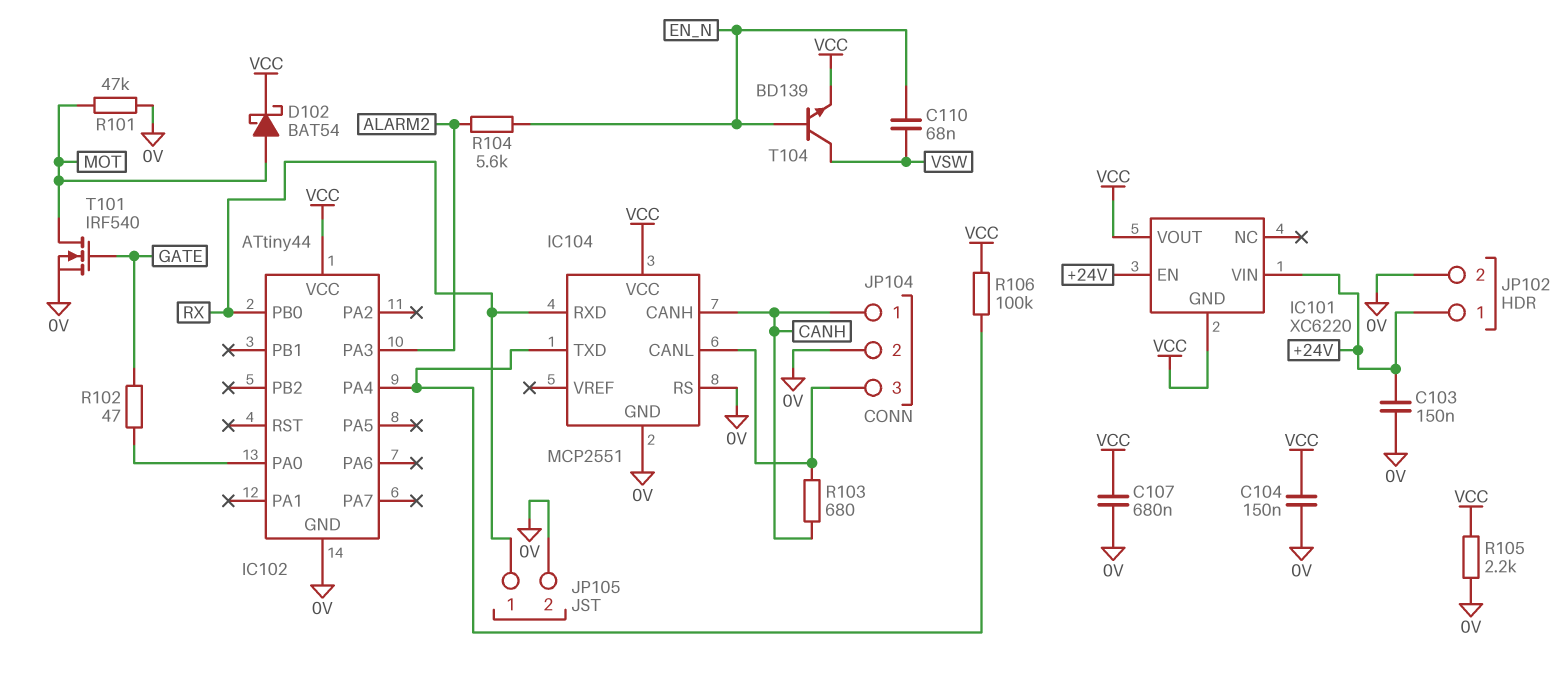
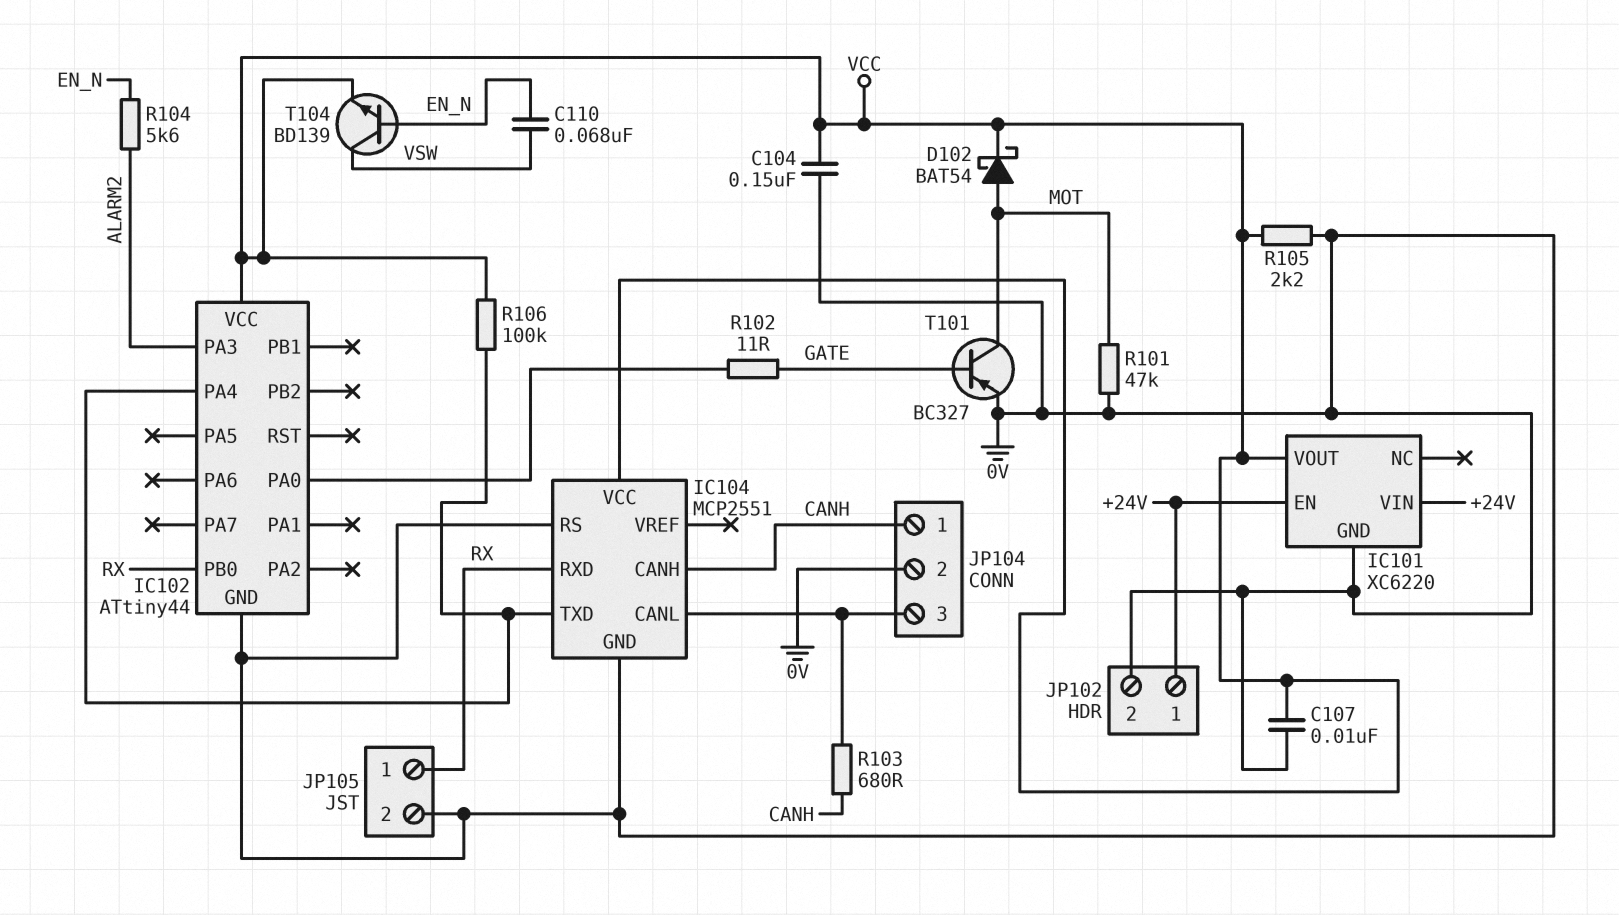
C103: 150nF (+24V, 0V) -> none
C107: 680nF (0V, VCC) -> 10nF (0V, VCC)
IC101 pin GND: VCC -> 0V
R102: 47 (GATE, IC102/PA0) -> 11 (GATE, IC102/PA0)
T101: NMOS IRF540 (G GATE, D MOT, S 0V) -> PNP BC327 (B GATE, C MOT, E 0V)

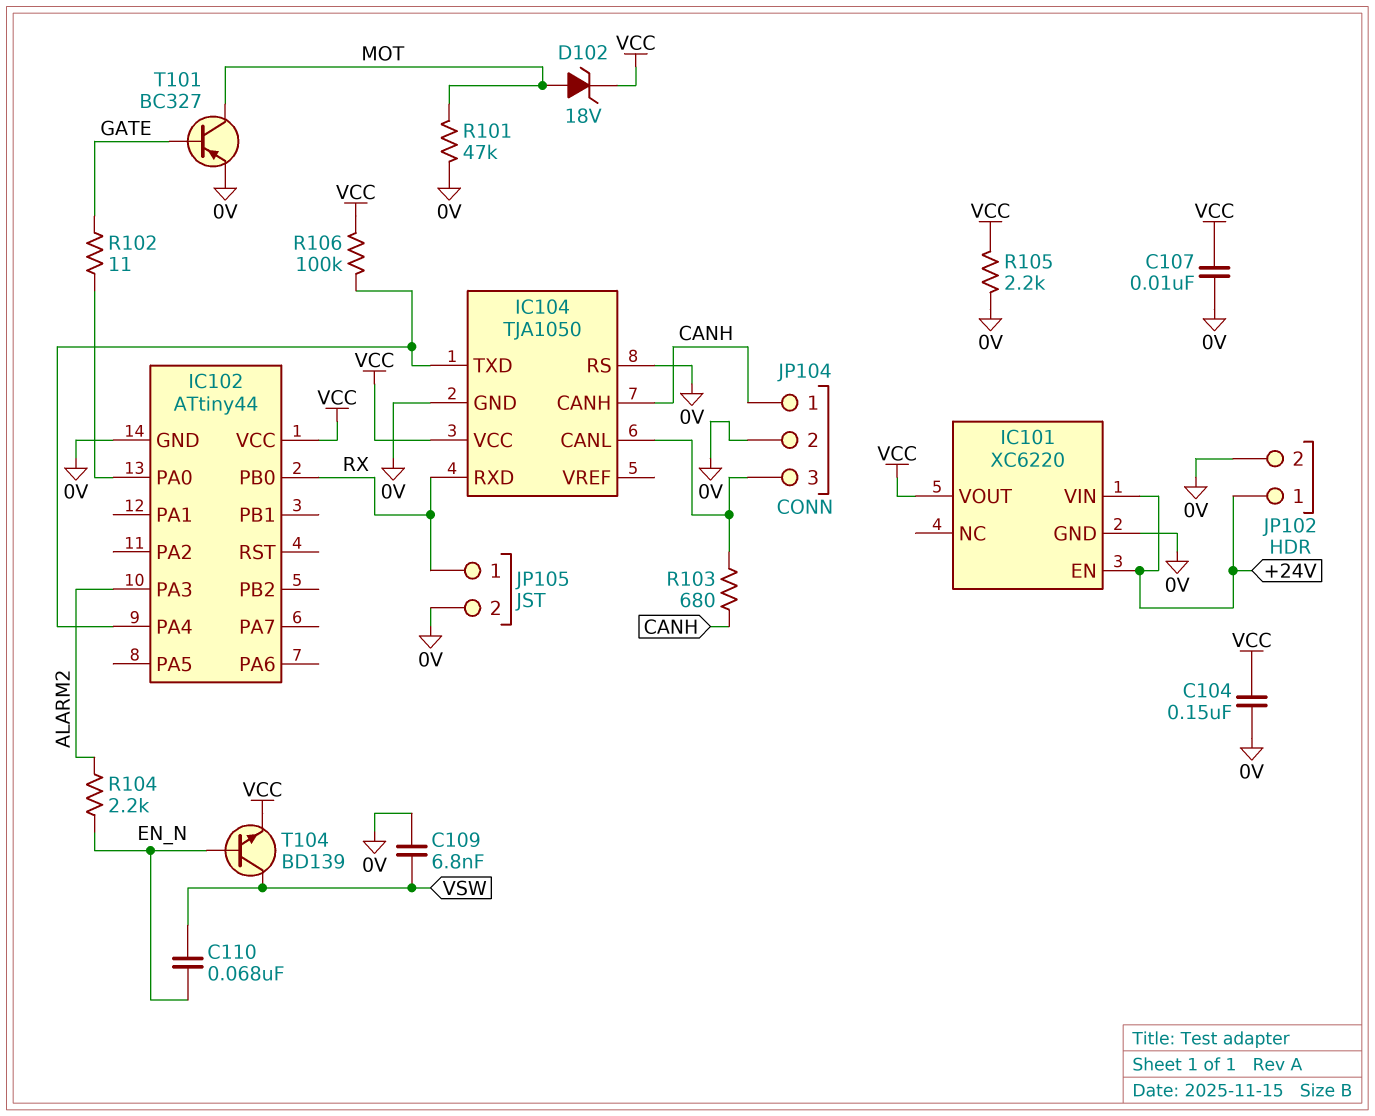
C109: none -> 6.8nF (0V, VSW)
D102: schottky BAT54 (A MOT, K VCC) -> zener 18V (A MOT, K VCC)
IC104: MCP2551 -> TJA1050
R104: 5.6k (ALARM2, EN_N) -> 2.2k (ALARM2, EN_N)

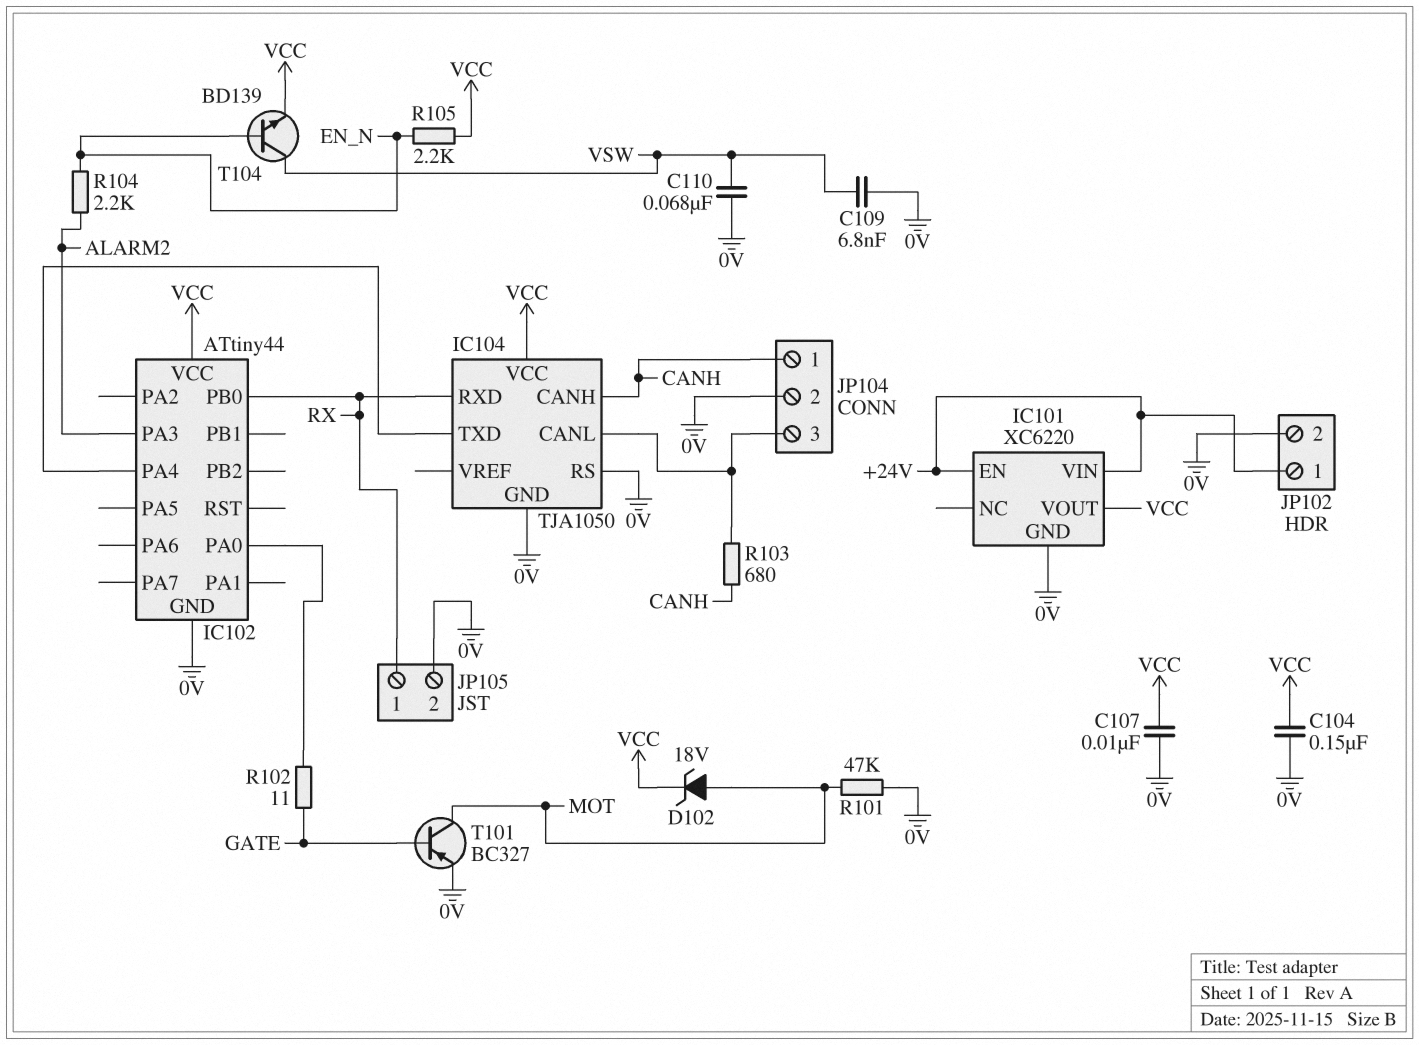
C110: 68nF (EN_N, VSW) -> 68nF (0V, VSW)
R105: 2.2k (0V, VCC) -> 2.2k (EN_N, VCC)
R106: 100k (IC102/PA4, VCC) -> none

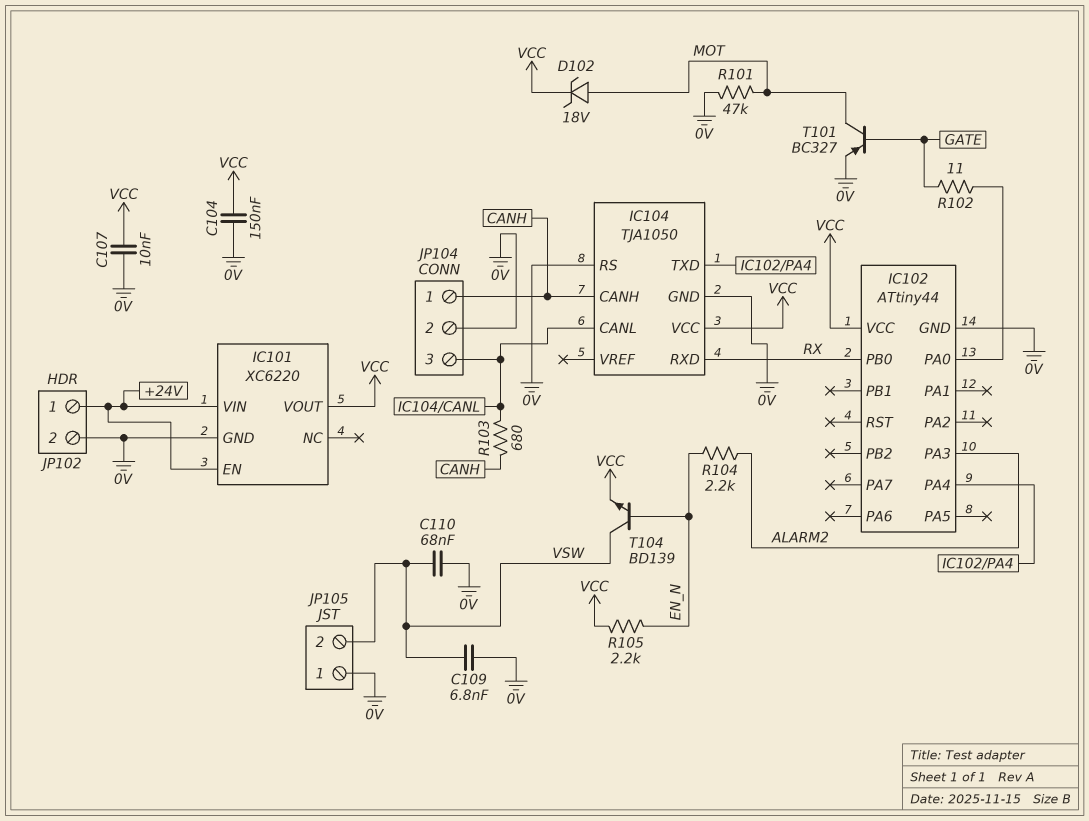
JP105 pin 1: RX -> 0V
JP105 pin 2: 0V -> VSW

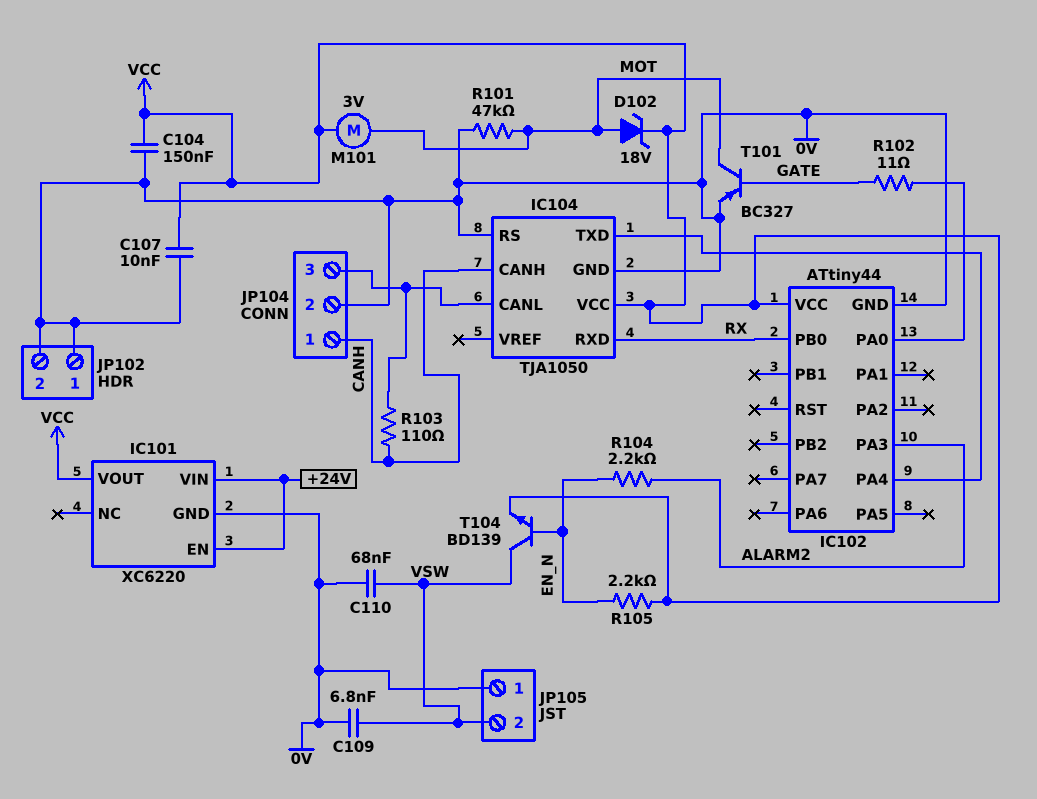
JP102 pin 1: +24V -> 0V
M101: none -> motor 3V (MOT, VCC)
R103: 680 (CANH, IC104/CANL) -> 110 (CANH, IC104/CANL)

